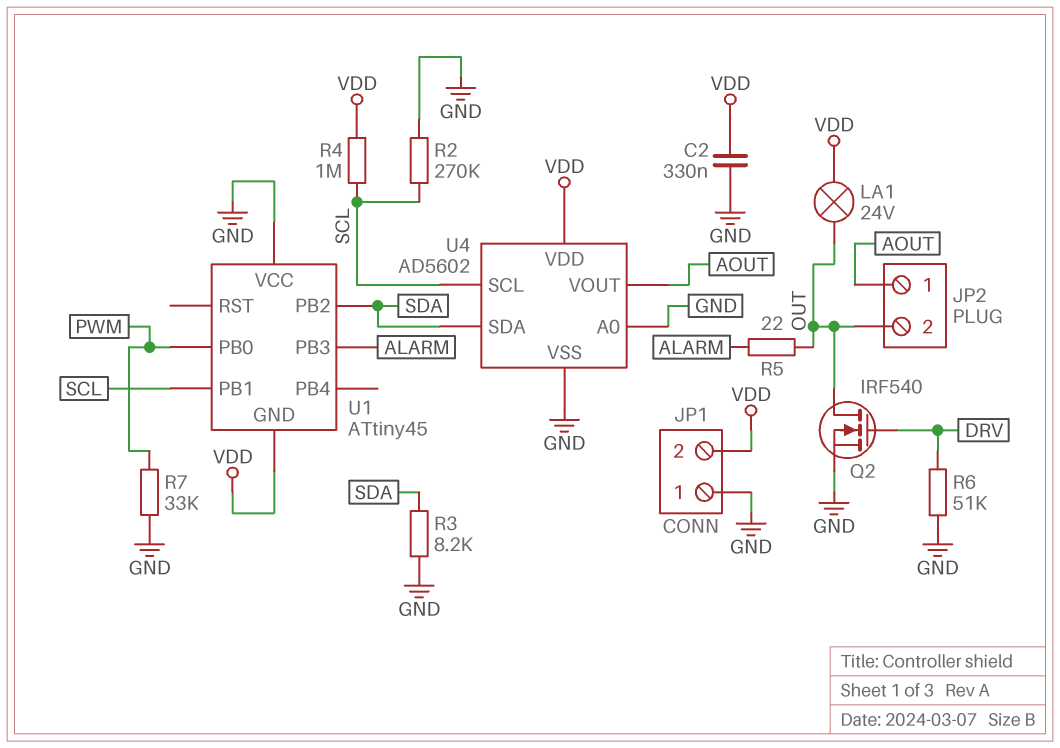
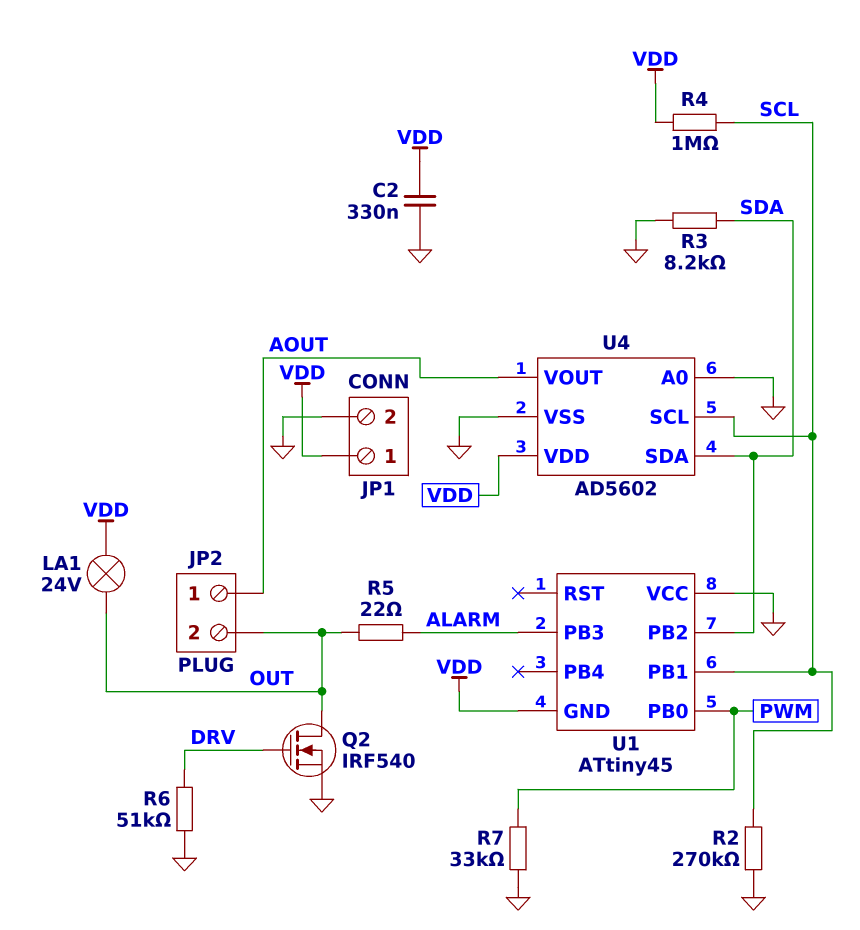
JP1 pin 1: GND -> VDD
JP1 pin 2: VDD -> GND

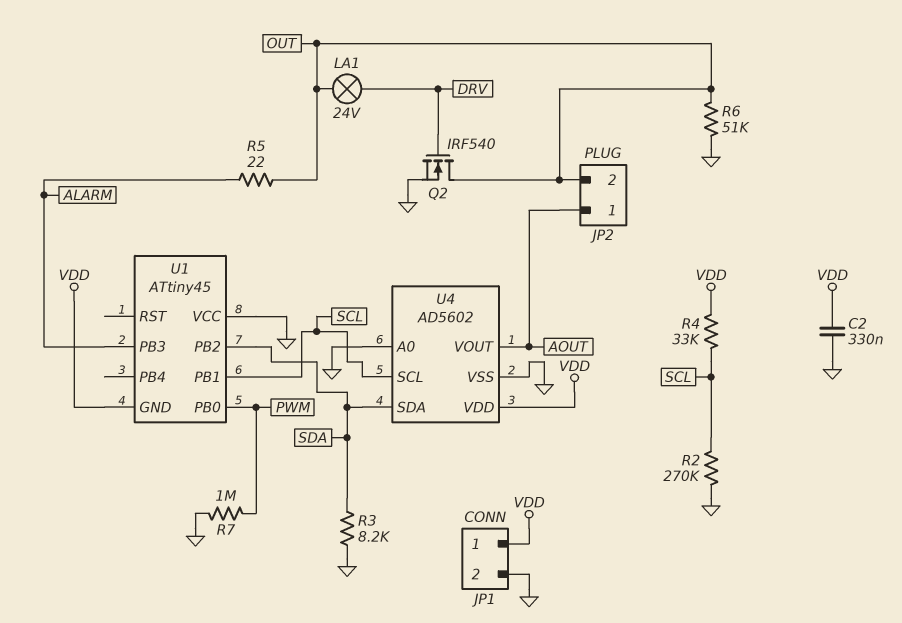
LA1: lamp 24V (OUT, VDD) -> lamp 24V (DRV, OUT)
R4: 1M (SCL, VDD) -> 33k (SCL, VDD)
R6: 51k (DRV, GND) -> 51k (GND, OUT)
R7: 33k (GND, PWM) -> 1M (GND, PWM)

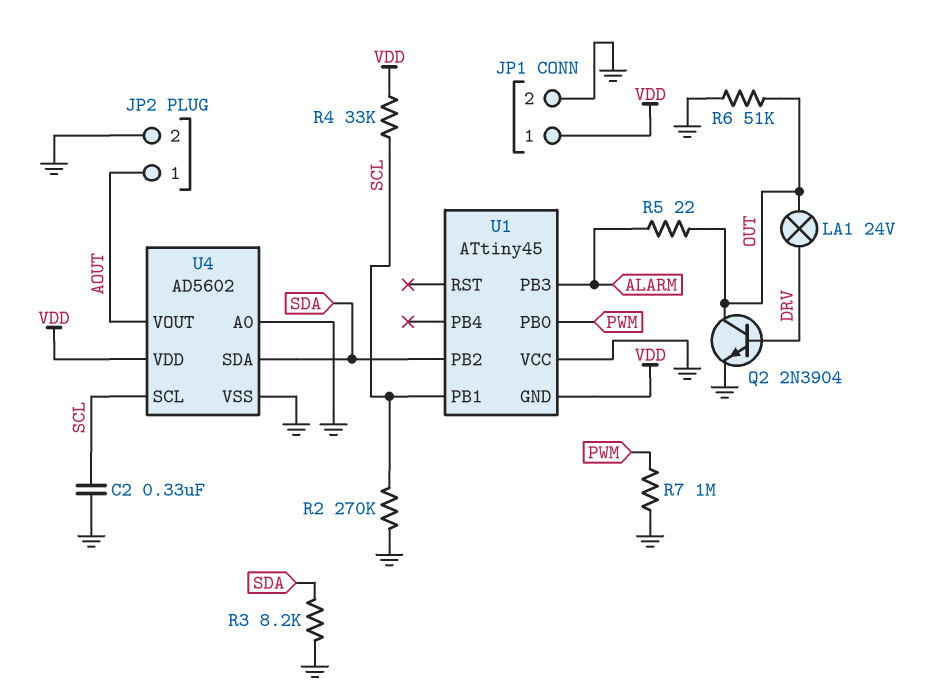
C2: 330nF (GND, VDD) -> 330nF (GND, SCL)
JP2 pin 2: OUT -> GND
Q2: NMOS IRF540 (G DRV, D OUT, S GND) -> NPN 2N3904 (B DRV, C OUT, E GND)

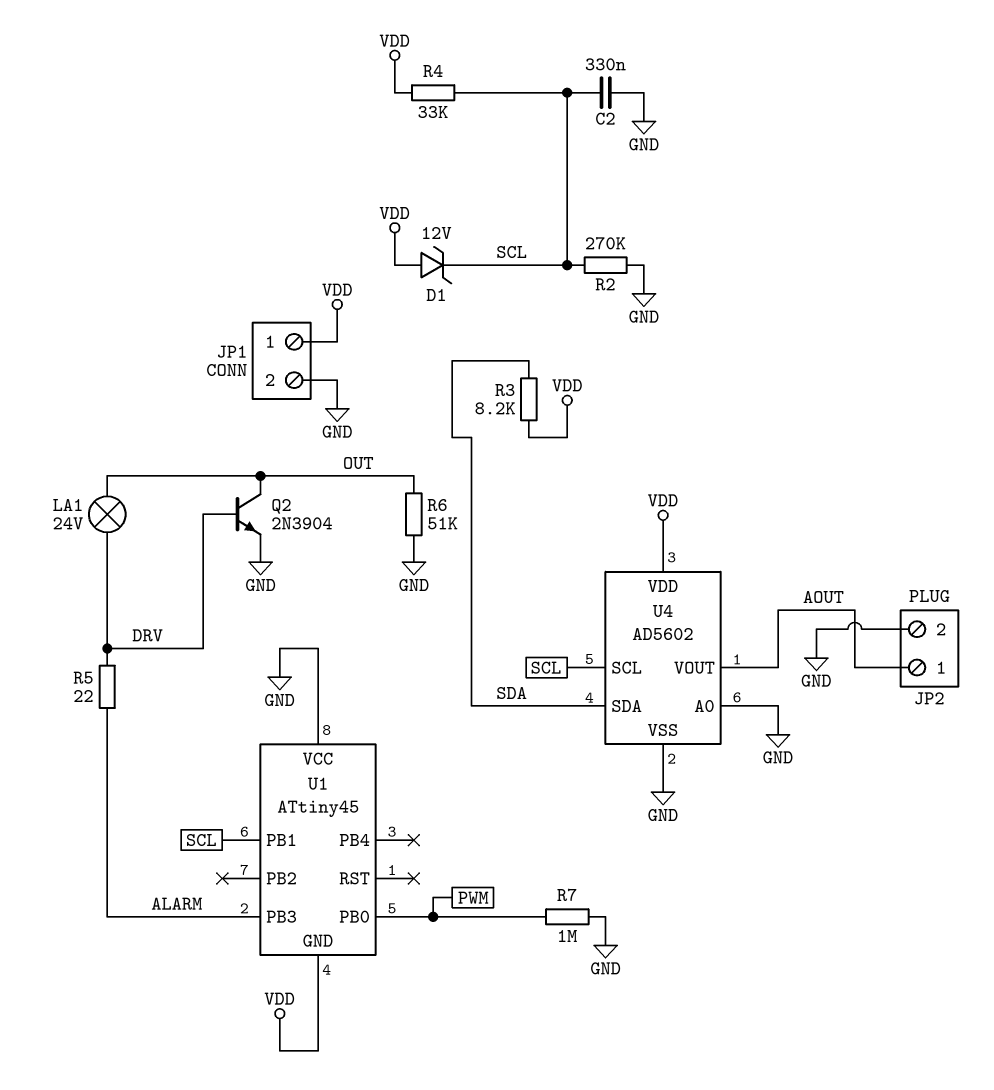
D1: none -> zener 12V (A VDD, K SCL)
R3: 8.2k (GND, SDA) -> 8.2k (SDA, VDD)
R5: 22 (ALARM, OUT) -> 22 (ALARM, DRV)
U1 pin PB2: SDA -> none

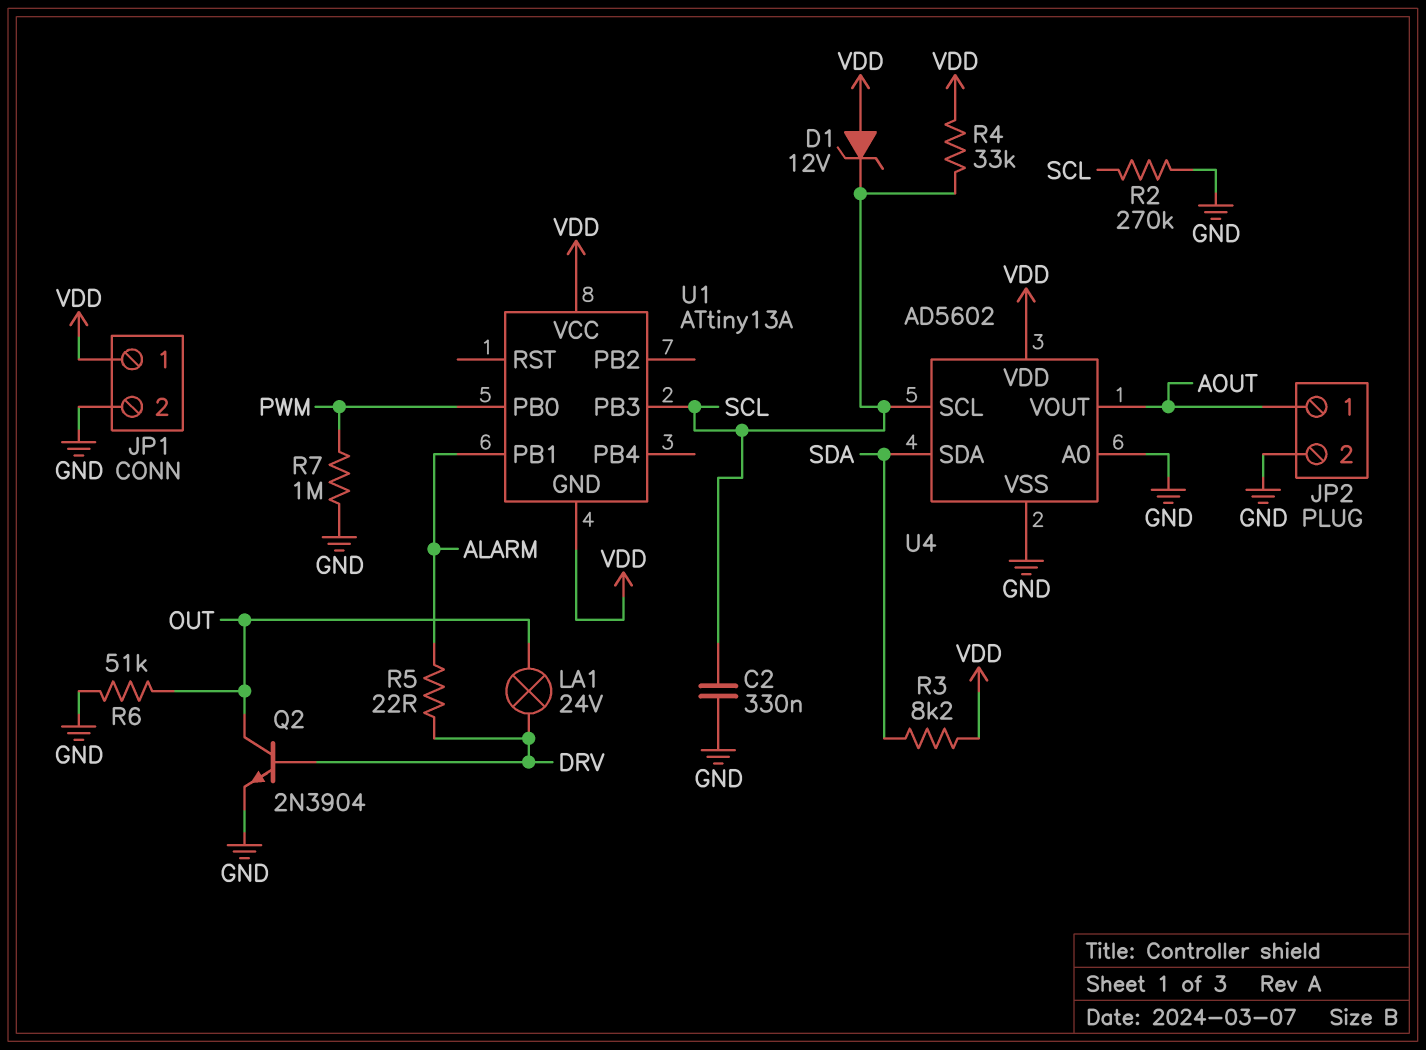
U1: ATtiny45 -> ATtiny13A
U1 pin PB1: SCL -> ALARM
U1 pin PB3: ALARM -> SCL
U1 pin VCC: GND -> VDD

